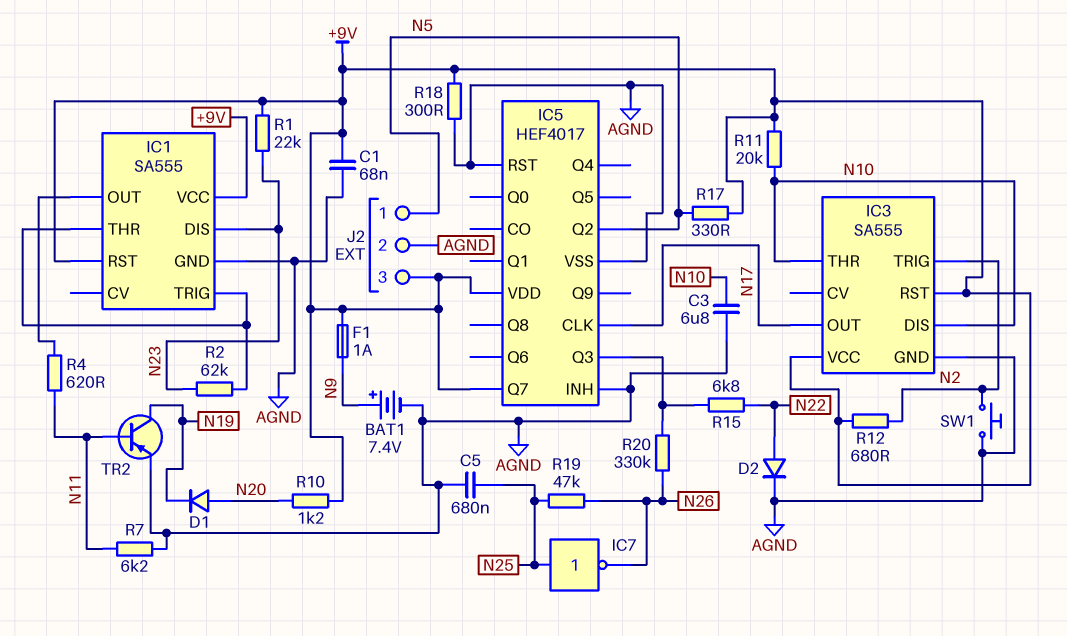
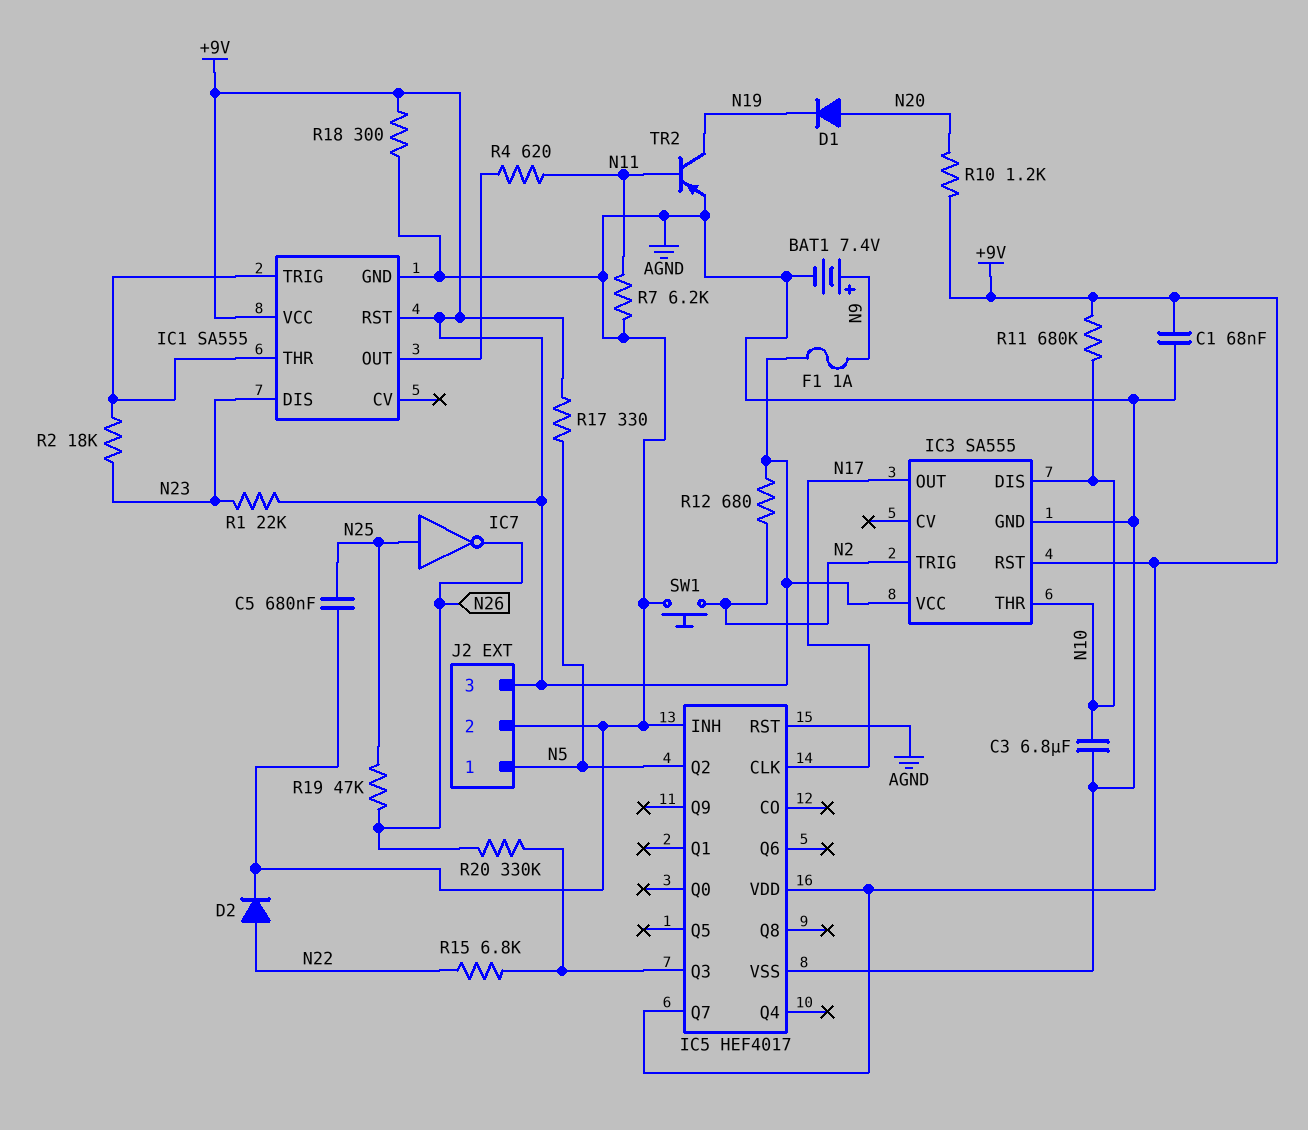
R2: 62k (IC1/THR, N23) -> 18k (IC1/THR, N23)
R11: 20k (+9V, N10) -> 680k (+9V, N10)

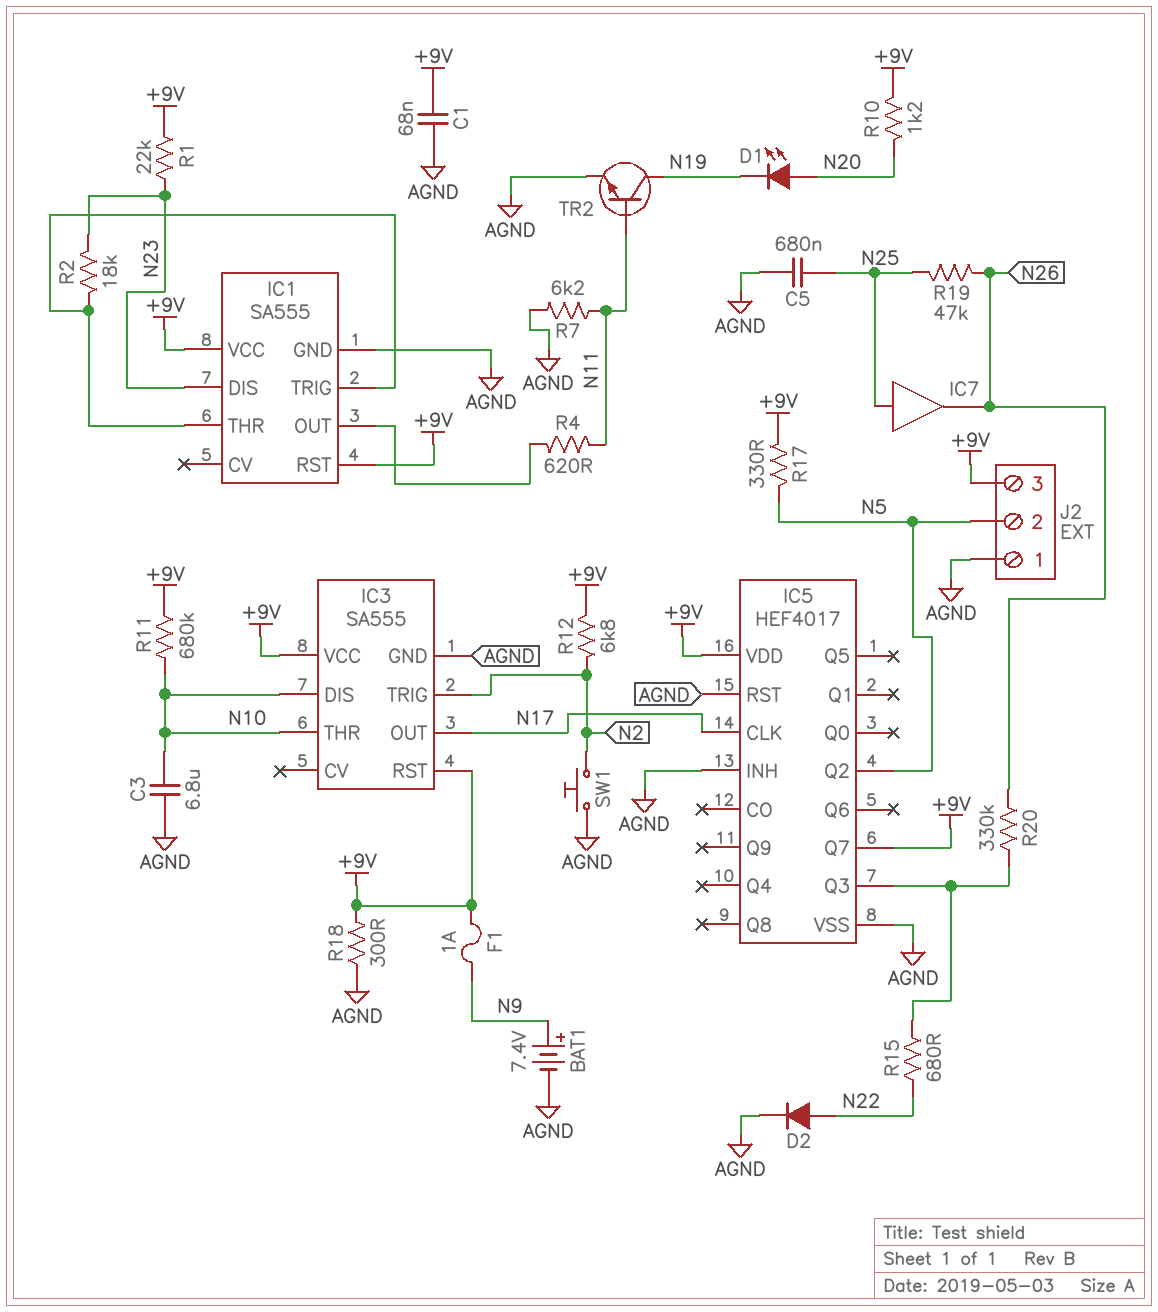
D1: diode (A N20, K N19) -> LED (A N20, K N19)
IC7: NOT (in N25, out N26) -> buffer (in N25, out N26)
J2 pin 1: N5 -> AGND
J2 pin 2: AGND -> N5
R12: 680 (+9V, N2) -> 6.8k (+9V, N2)
R15: 6.8k (IC5/Q3, N22) -> 680 (IC5/Q3, N22)
TR2: PNP (B N11, C N19, E AGND) -> NPN (B N11, C N19, E AGND)

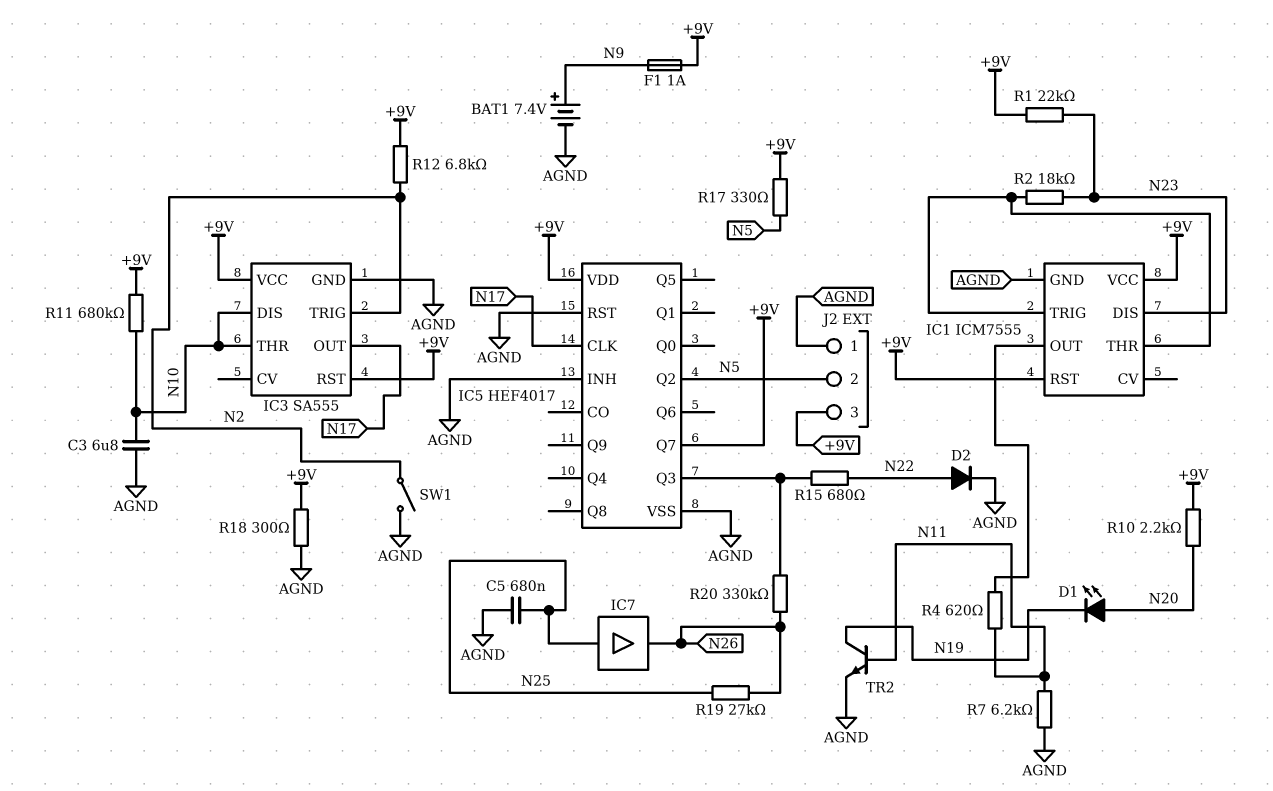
C1: 68nF (+9V, AGND) -> none
IC1: SA555 -> ICM7555
R10: 1.2k (+9V, N20) -> 2.2k (+9V, N20)
R19: 47k (N25, N26) -> 27k (N25, N26)
SW1: button (AGND, N2) -> switch (AGND, N2)

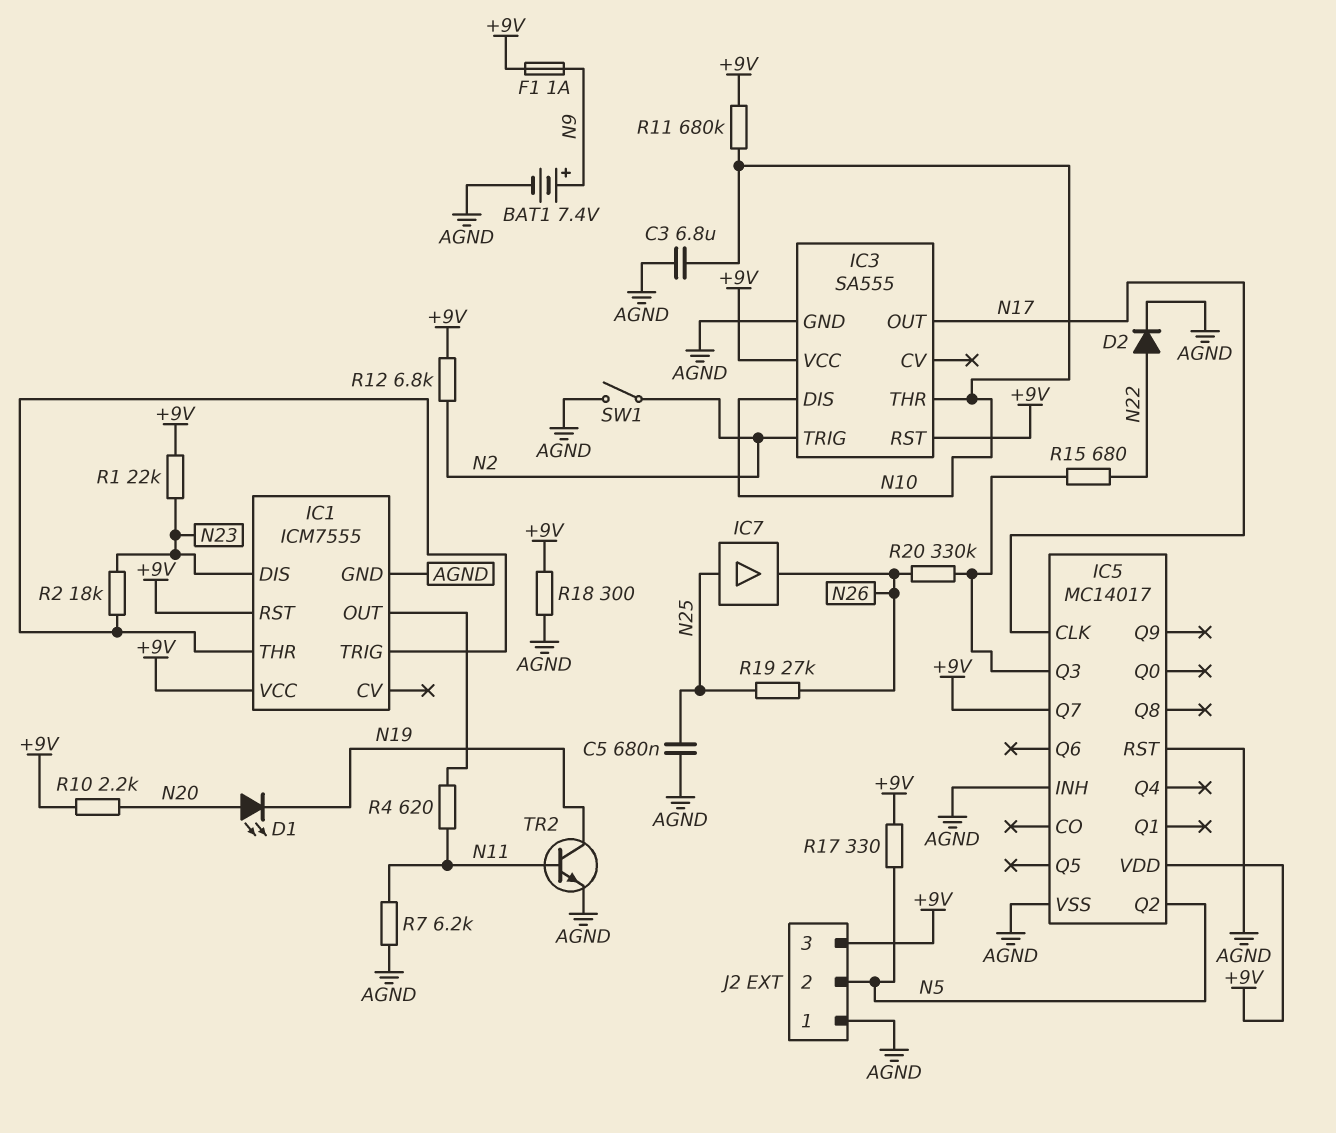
IC5: HEF4017 -> MC14017

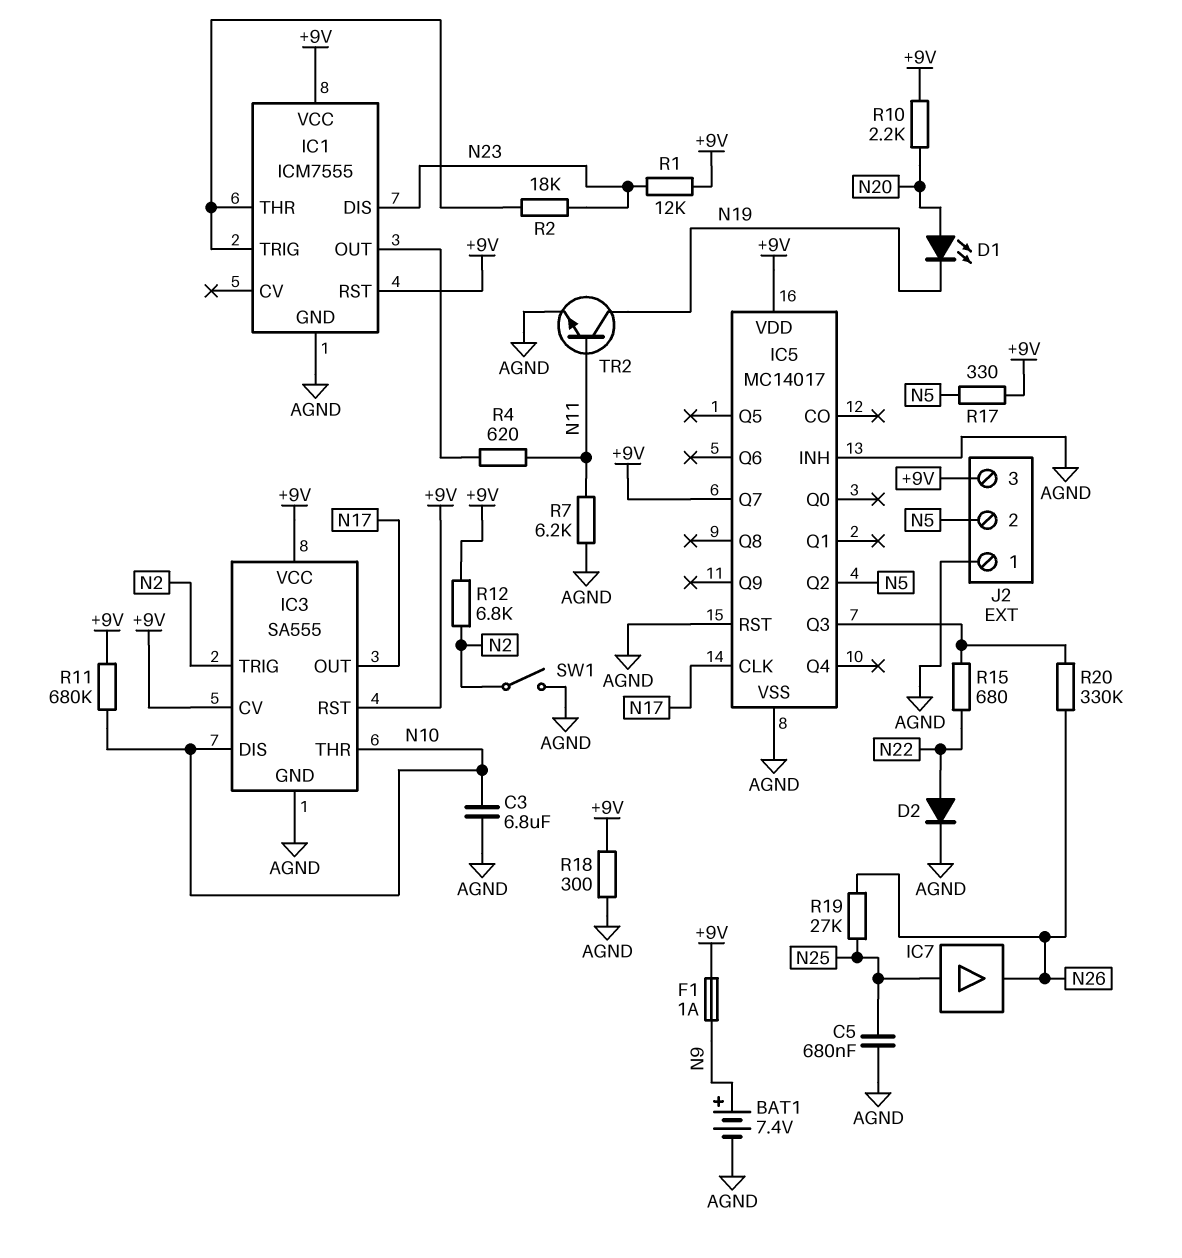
IC3 pin CV: none -> +9V
R1: 22k (+9V, N23) -> 12k (+9V, N23)

